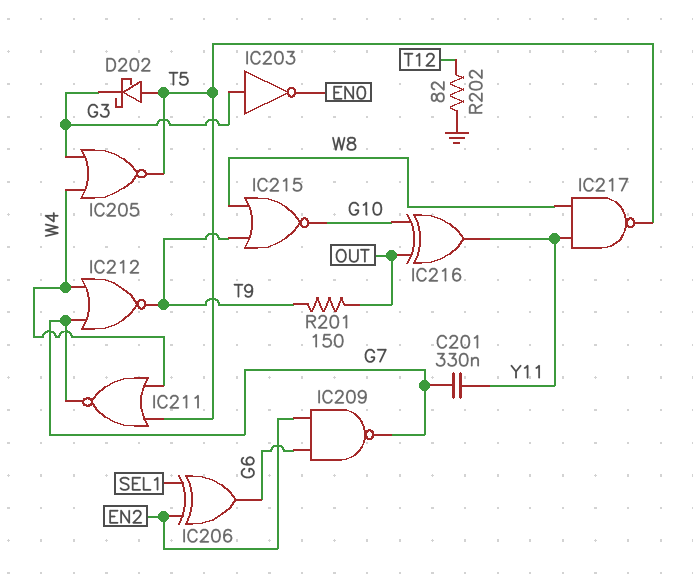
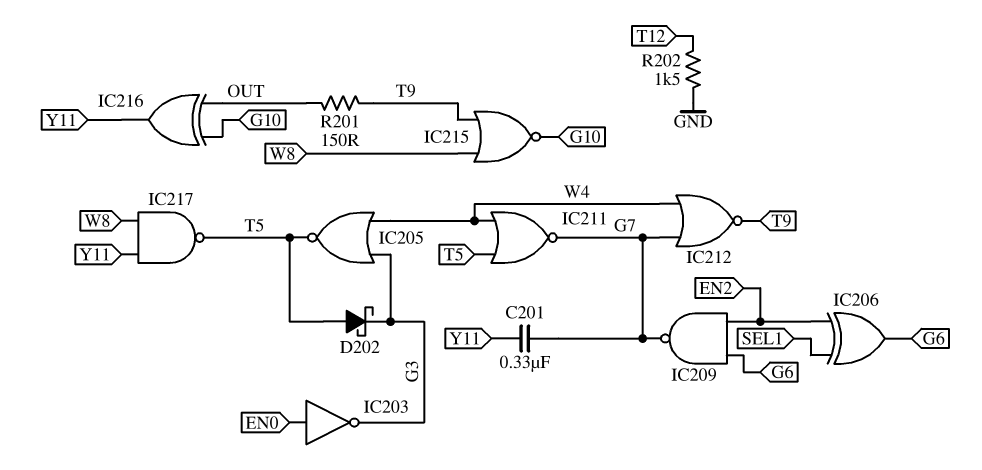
IC203: NOT (in G3, out EN0) -> NOT (in EN0, out G3)
R202: 82 (GND, T12) -> 1.5k (GND, T12)

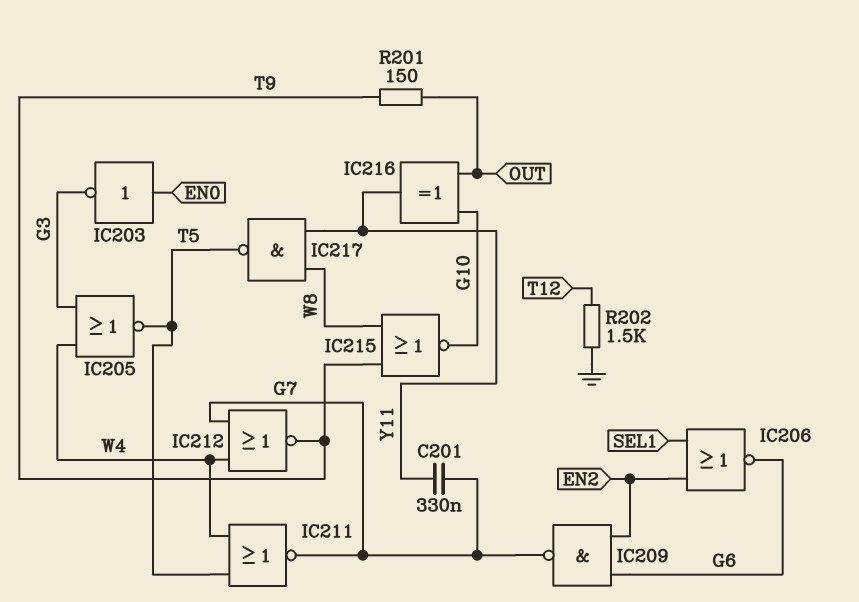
D202: schottky (A T5, K G3) -> none
IC206: XOR (in EN2, in SEL1, out G6) -> NOR (in EN2, in SEL1, out G6)

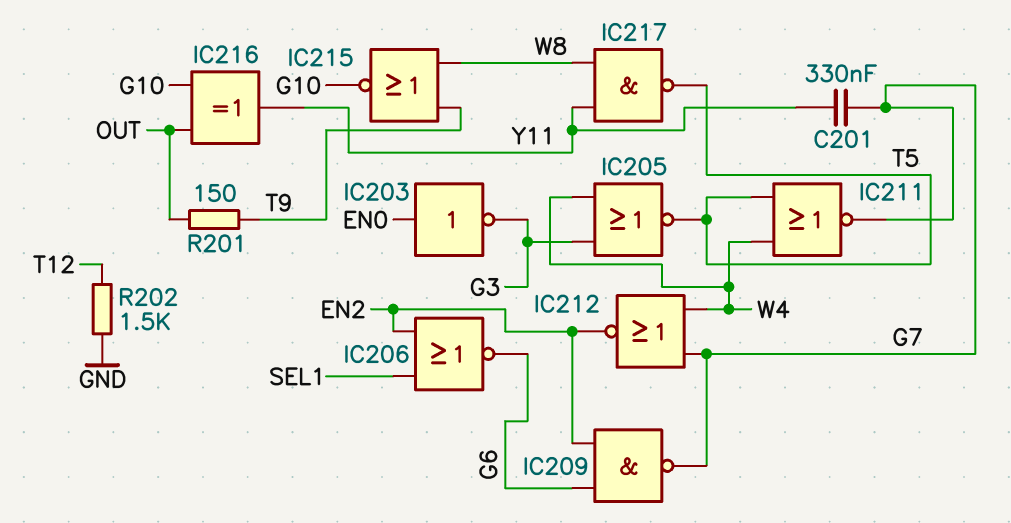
IC212: NOR (in G7, in W4, out T9) -> NOR (in G7, in W4, out EN2)

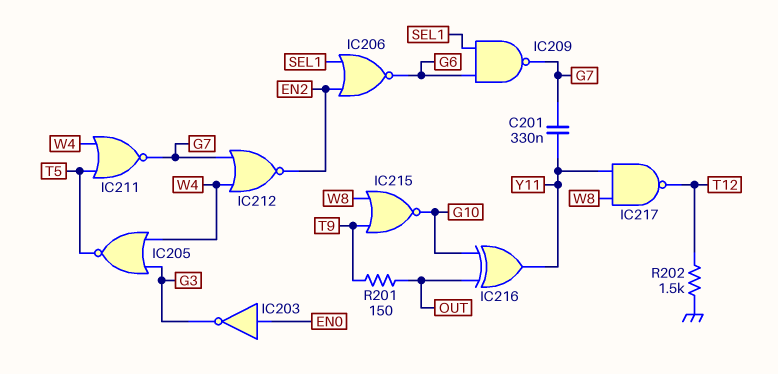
IC209: NAND (in EN2, in G6, out G7) -> NAND (in G6, in SEL1, out G7)
IC217: NAND (in W8, in Y11, out T5) -> NAND (in W8, in Y11, out T12)

